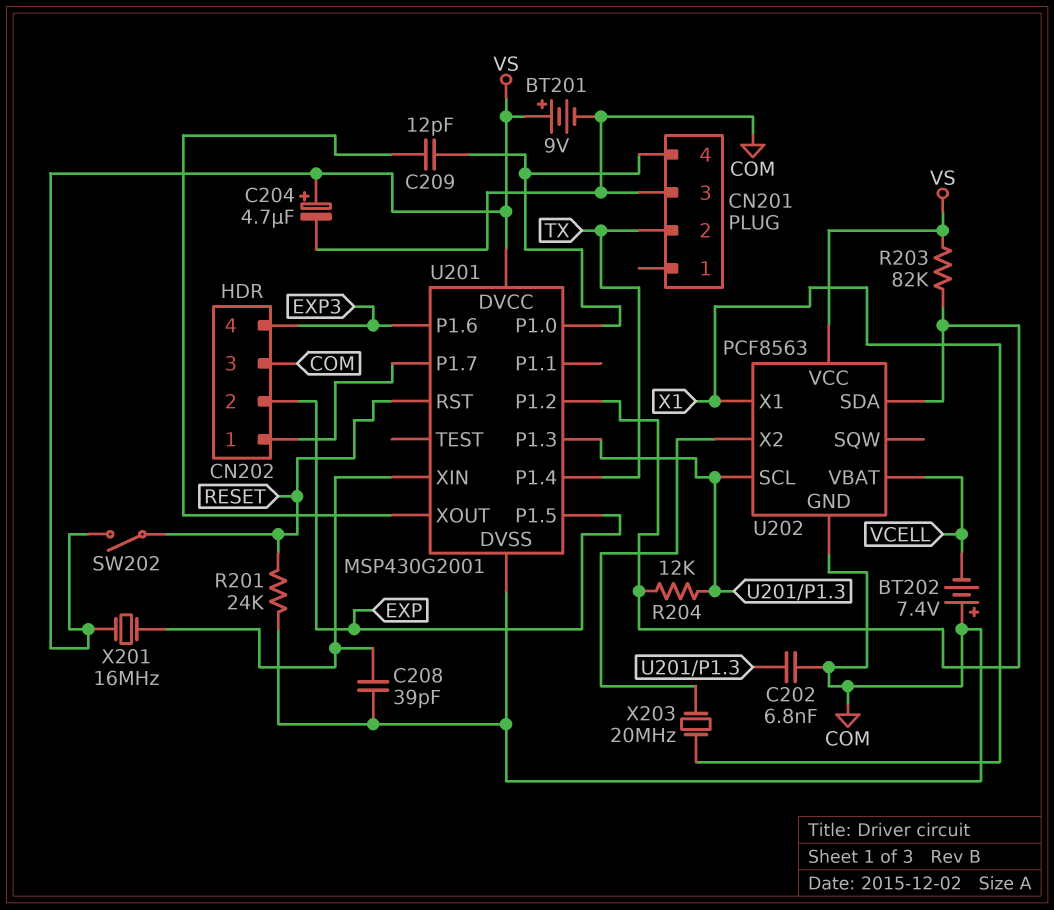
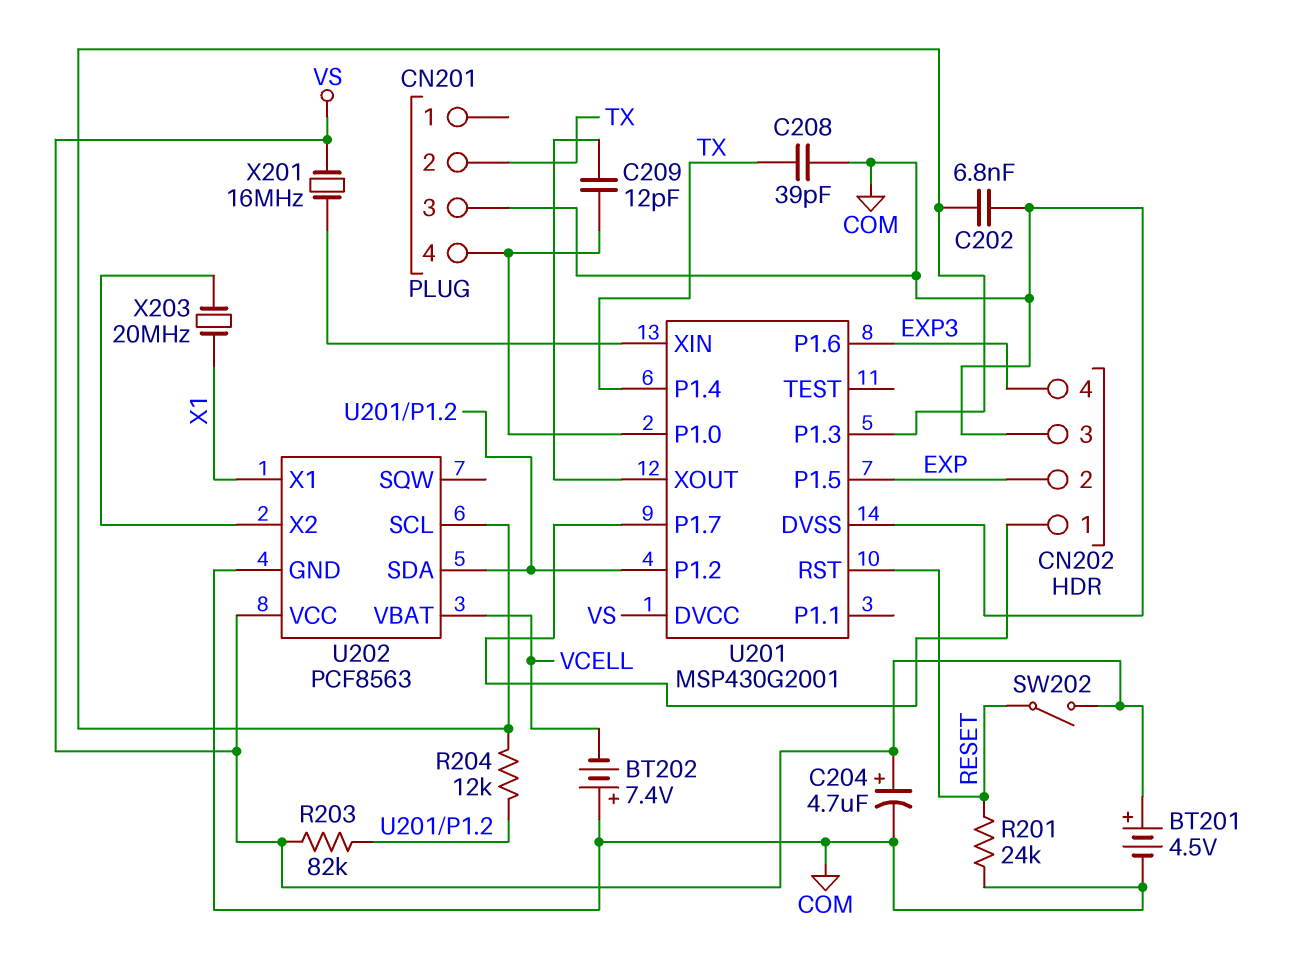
BT201: 9V (plus VS, minus COM) -> 4.5V (plus VS, minus COM)
C208: 39pF (COM, U201/XIN) -> 39pF (COM, TX)

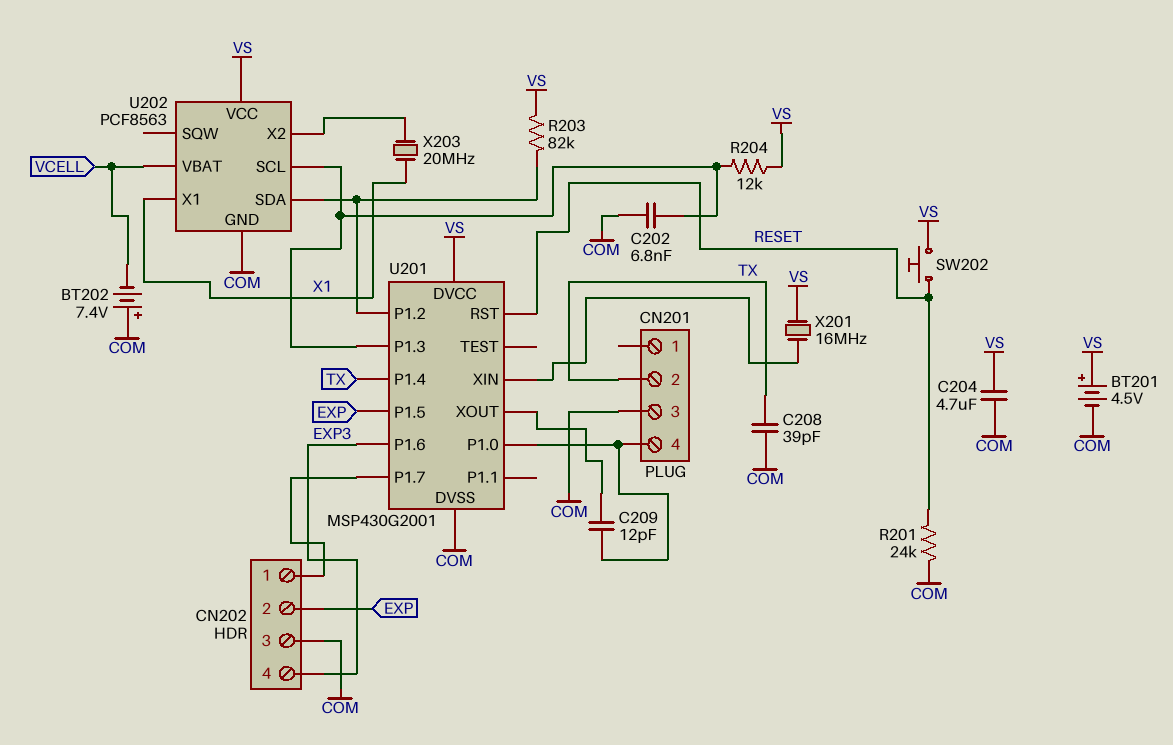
C204: 4.7uF (plus VS, minus COM) -> 4.7uF (COM, VS)
R204: 12k (U201/P1.2, U201/P1.3) -> 12k (U201/P1.3, VS)
SW202: switch (RESET, VS) -> button (RESET, VS)

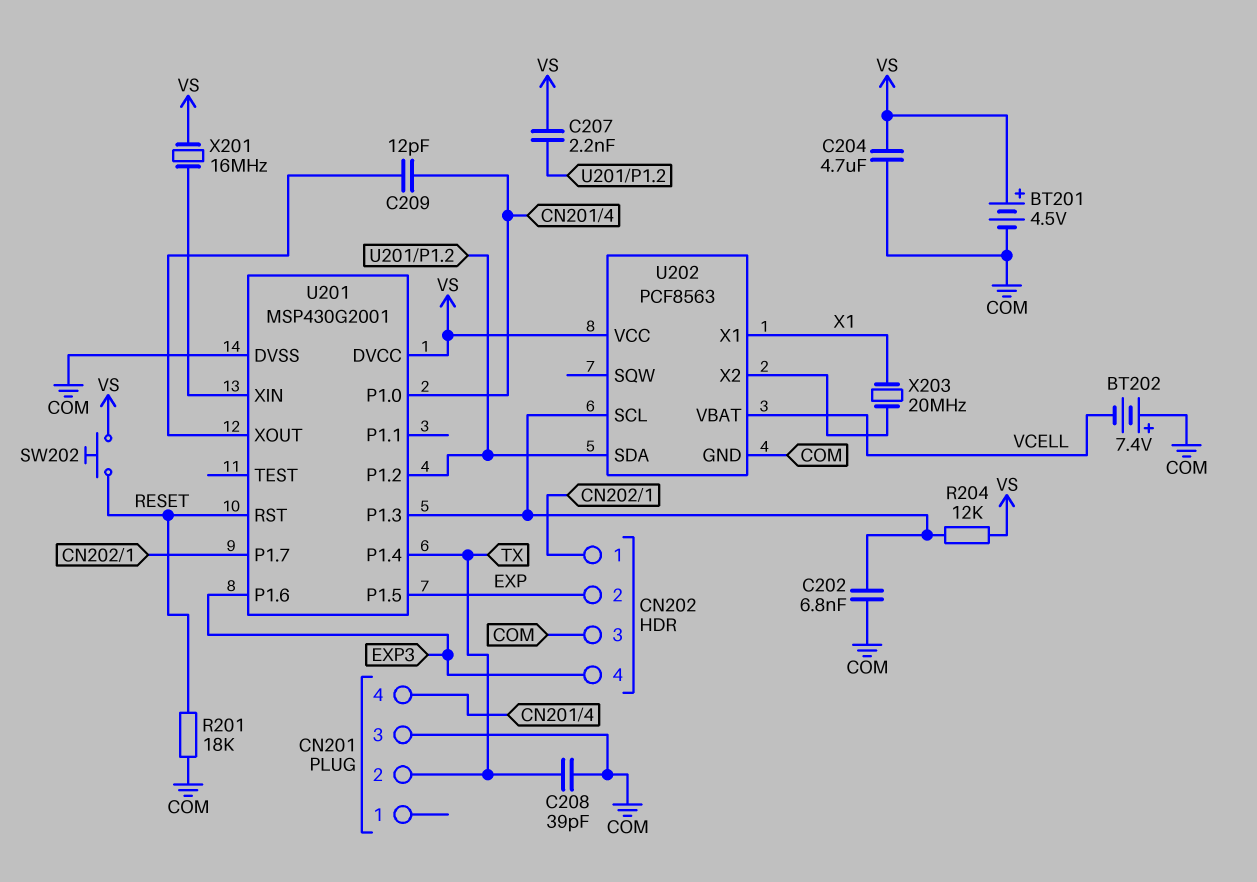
C207: none -> 2.2nF (U201/P1.2, VS)
R201: 24k (COM, RESET) -> 18k (COM, RESET)
R203: 82k (U201/P1.2, VS) -> none

